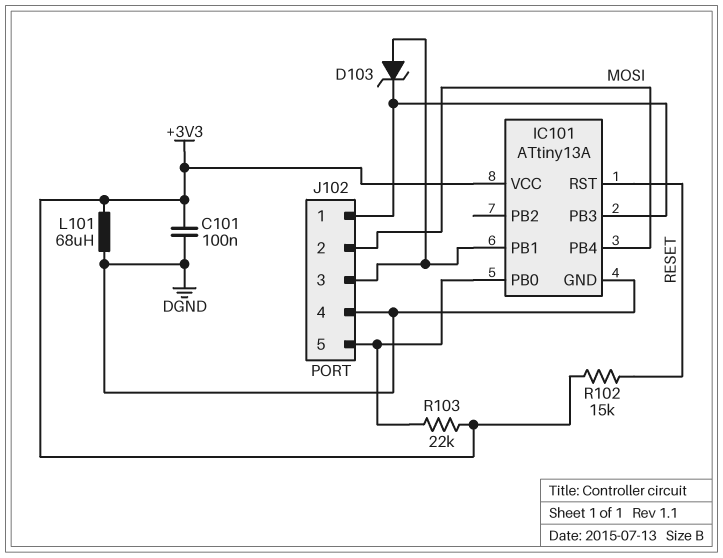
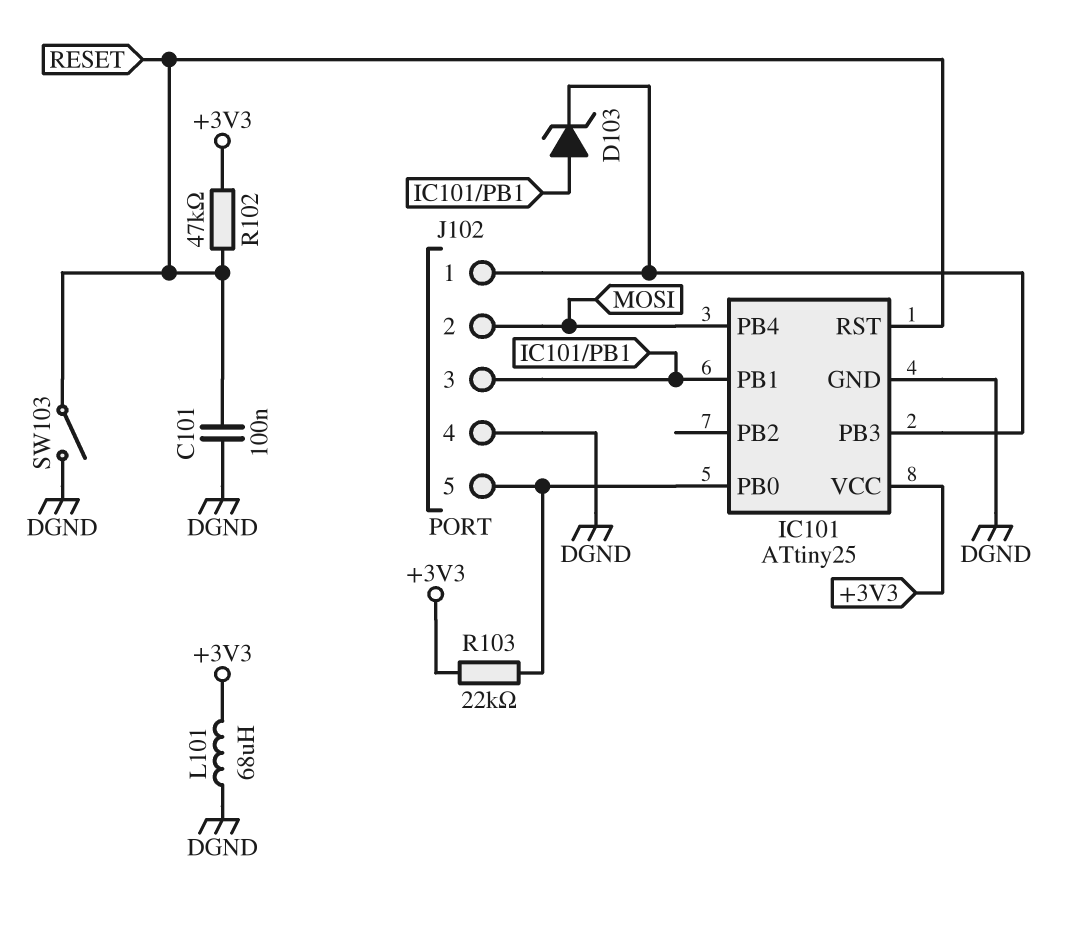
C101: 100nF (+3V3, DGND) -> 100nF (DGND, RESET)
IC101: ATtiny13A -> ATtiny25
R102: 15k (+3V3, RESET) -> 47k (+3V3, RESET)
SW103: none -> switch (DGND, RESET)

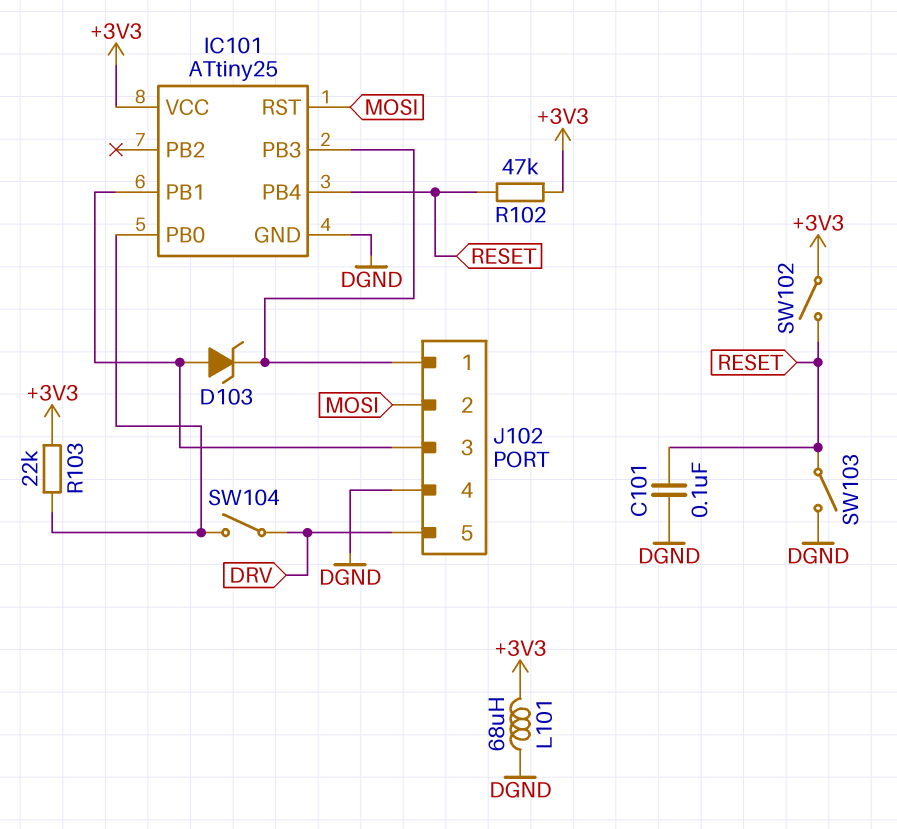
IC101 pin PB4: MOSI -> RESET
IC101 pin RST: RESET -> MOSI
J102 pin 5: IC101/PB0 -> DRV
SW102: none -> switch (+3V3, RESET)
SW104: none -> switch (DRV, IC101/PB0)

